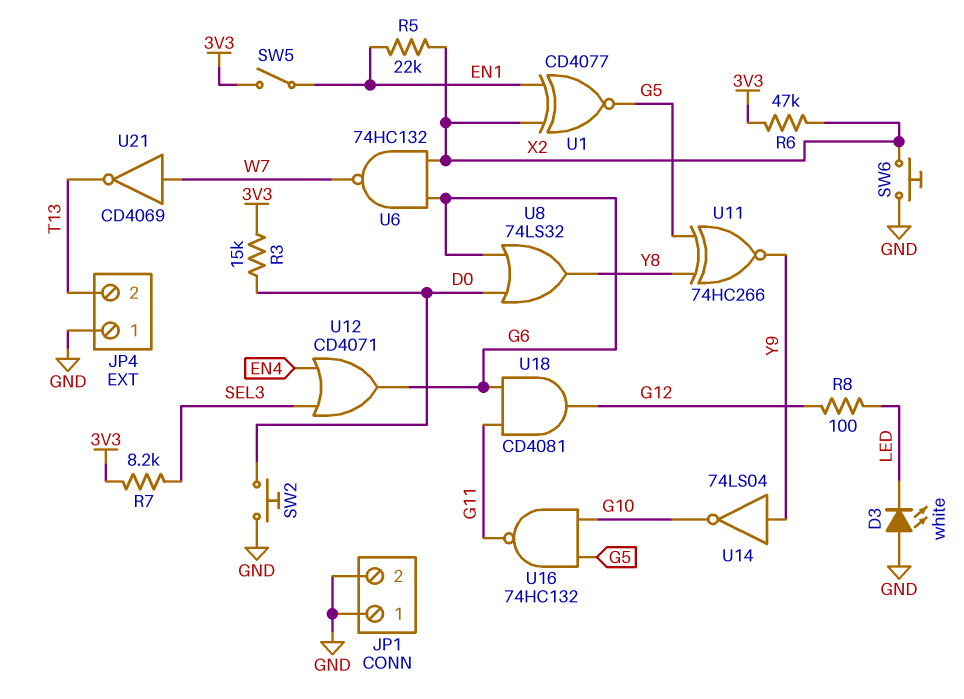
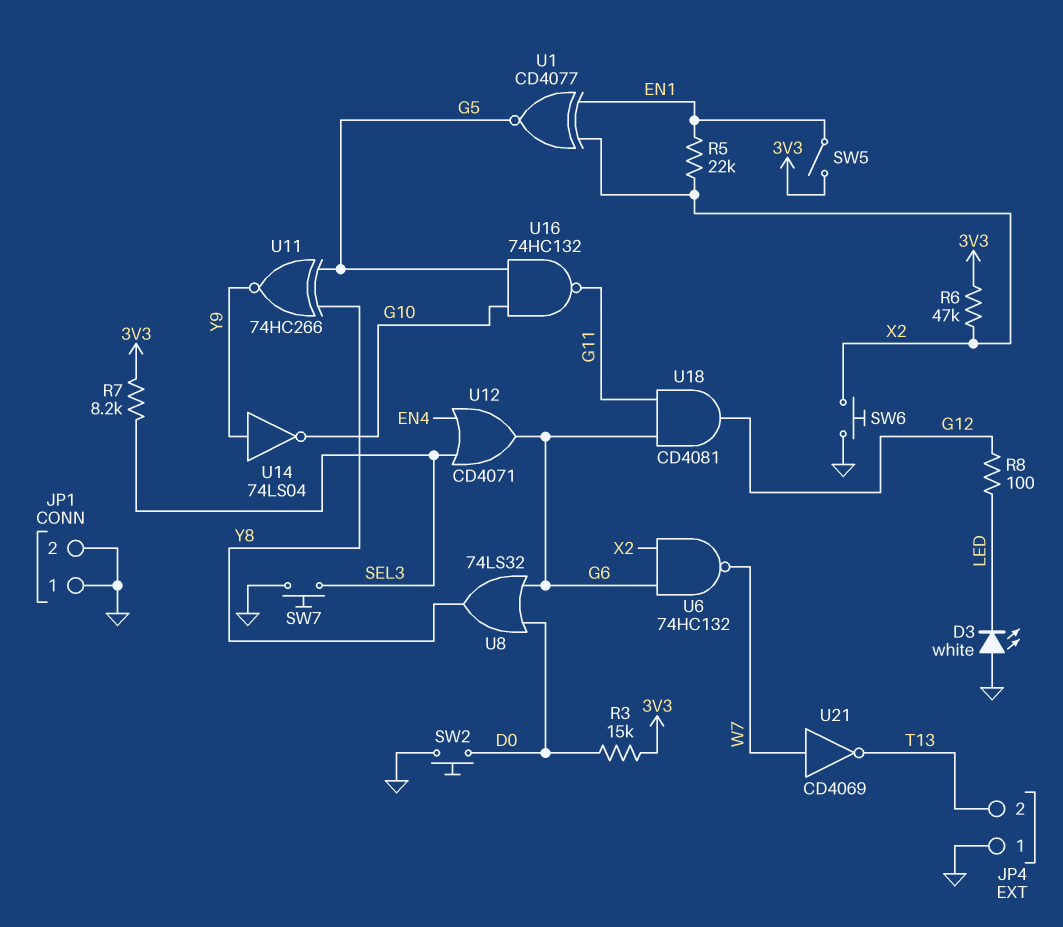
SW7: none -> button (GND, SEL3)

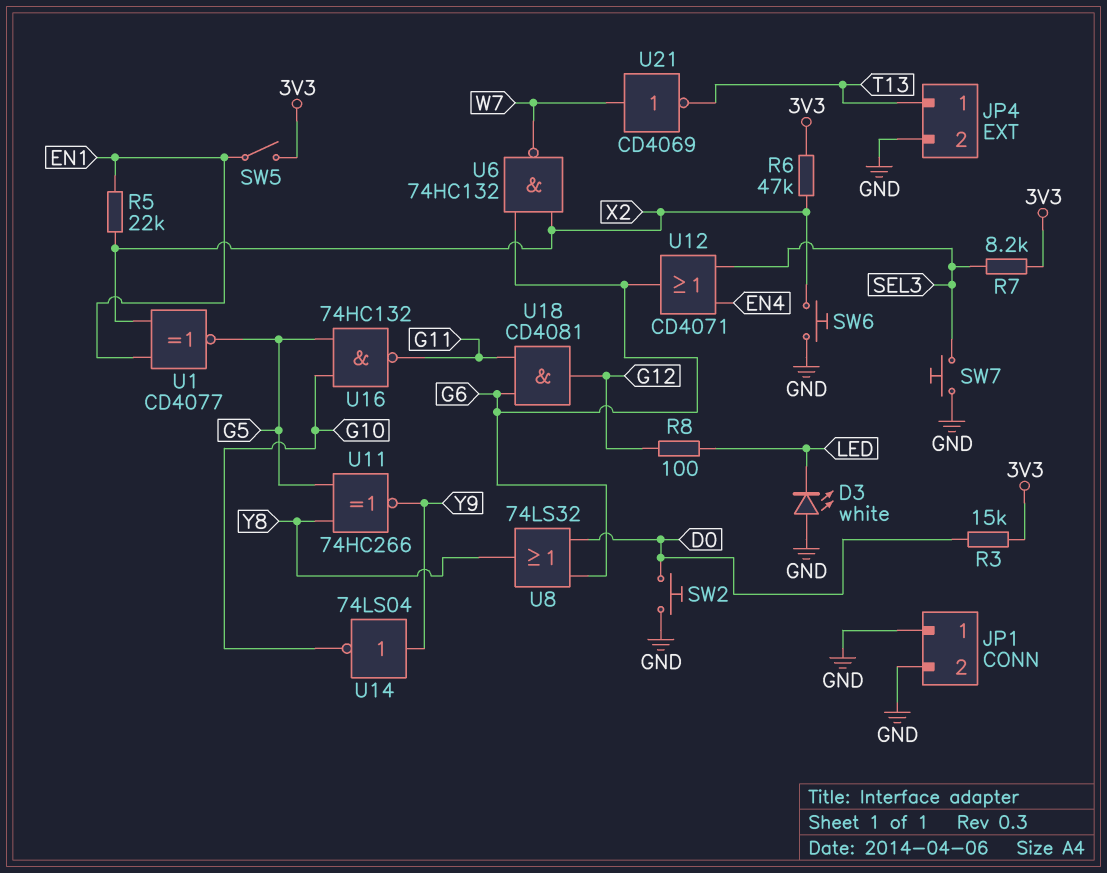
JP4 pin 1: GND -> T13
JP4 pin 2: T13 -> GND

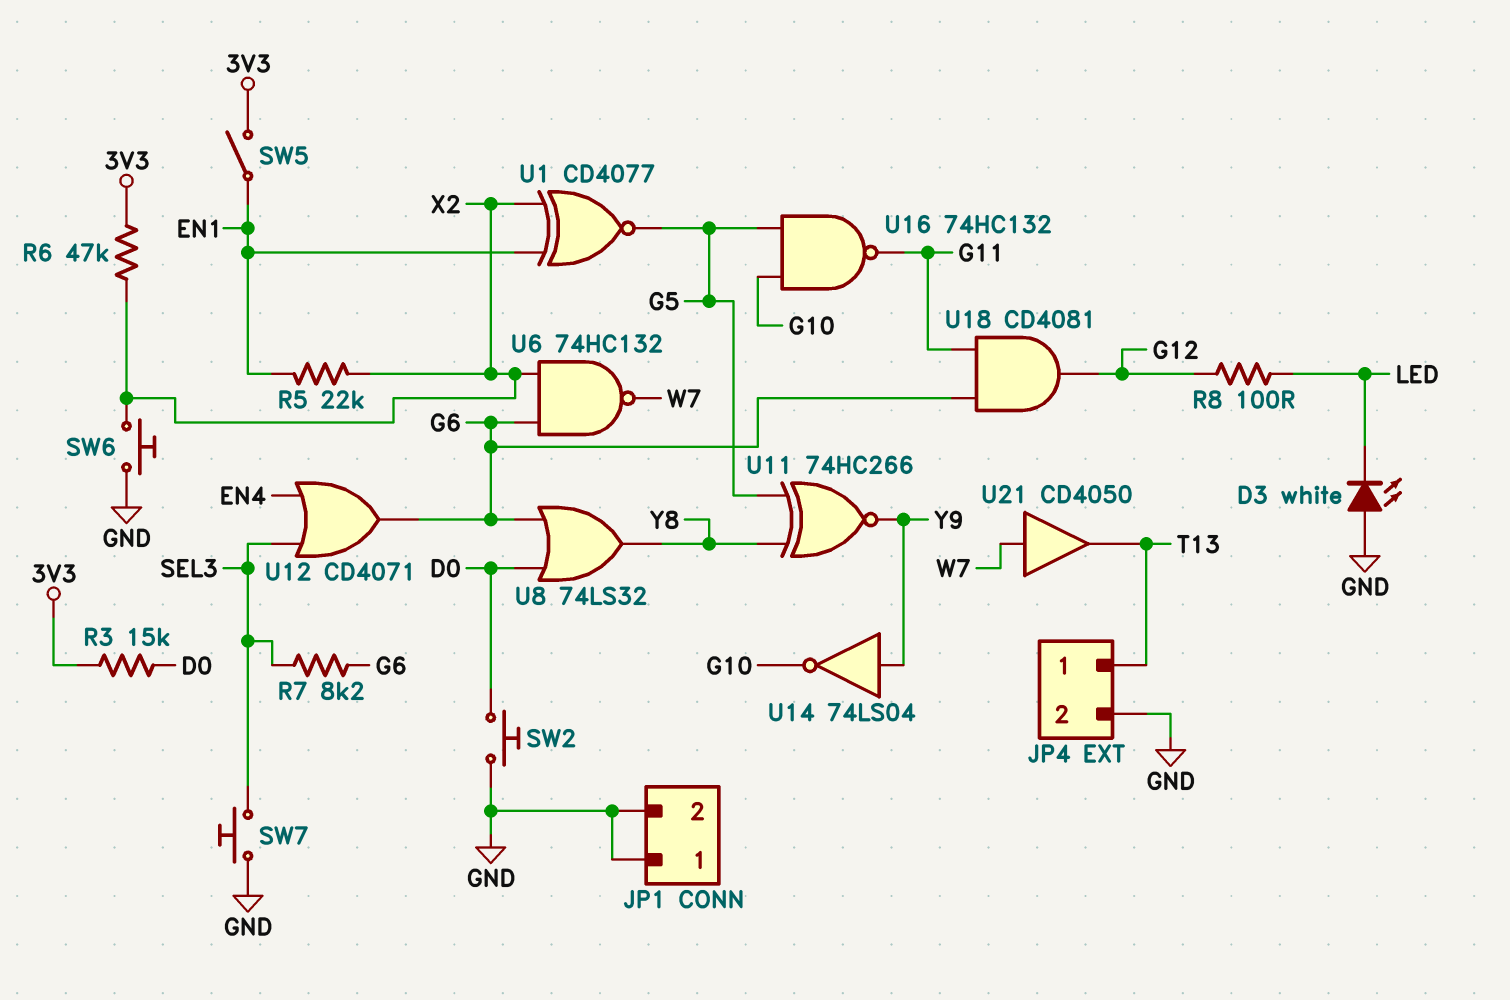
R7: 8.2k (3V3, SEL3) -> 8.2k (G6, SEL3)
U21: NOT CD4069 (in W7, out T13) -> buffer CD4050 (in W7, out T13)

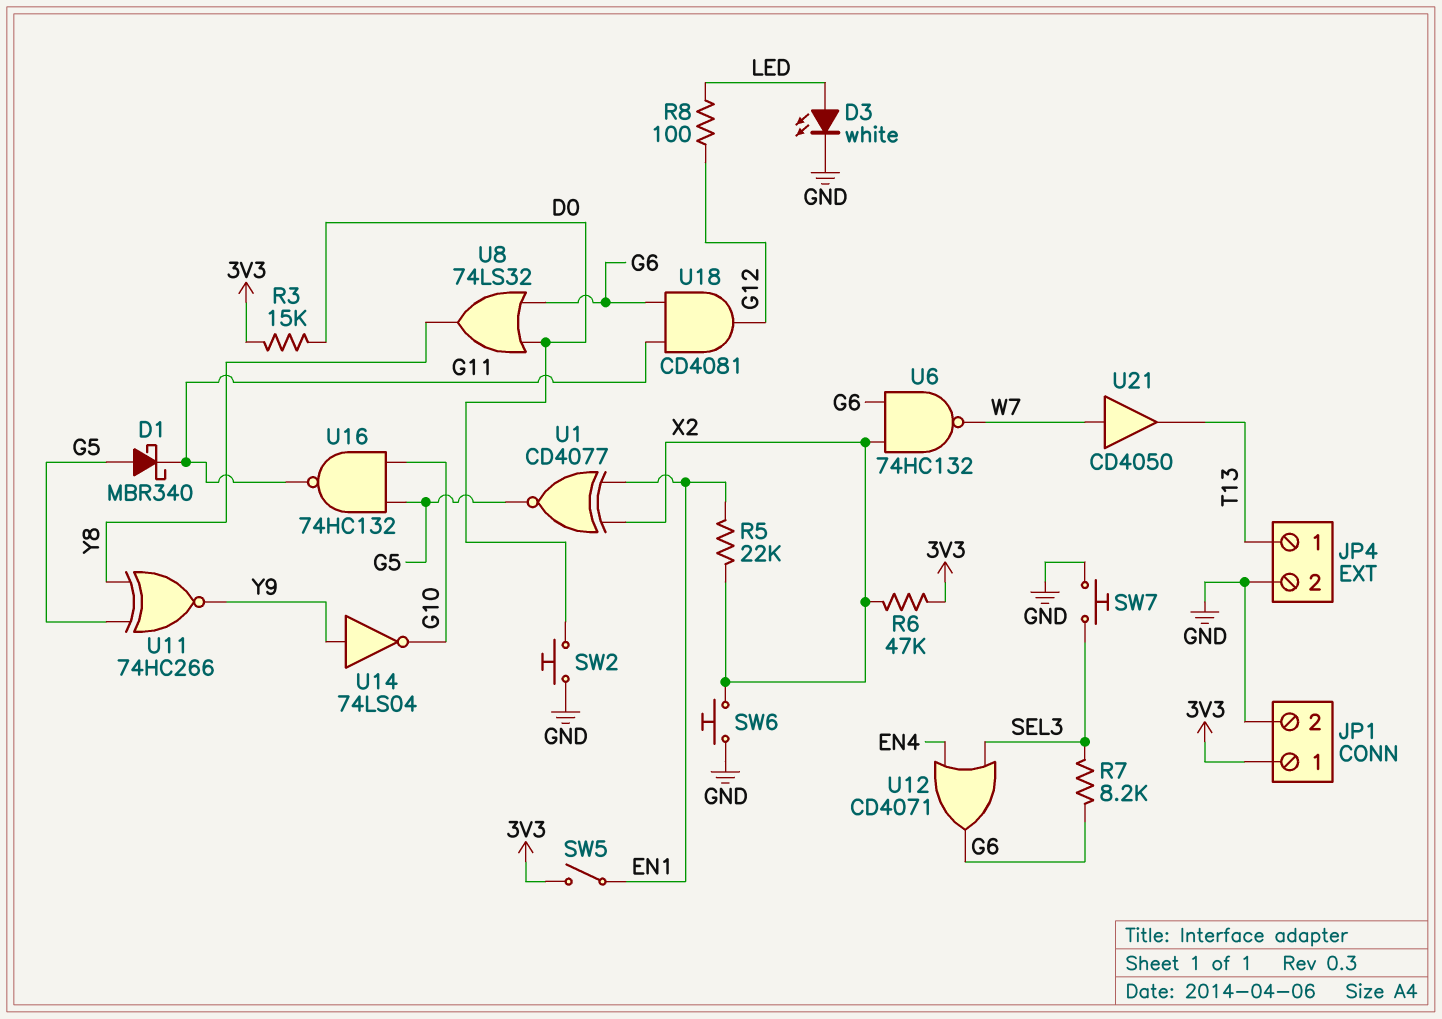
D1: none -> schottky MBR340 (A G5, K G11)
D3: LED white (A GND, K LED) -> LED white (A LED, K GND)
JP1 pin 1: GND -> 3V3

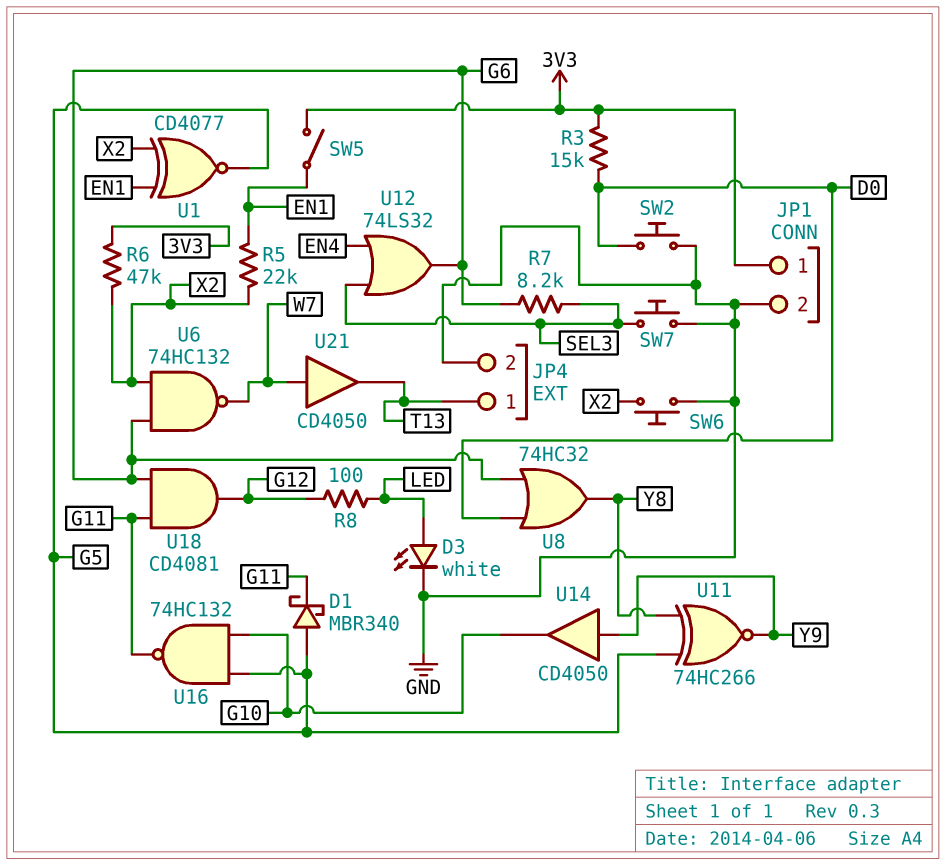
U8: OR 74LS32 (in D0, in G6, out Y8) -> OR 74HC32 (in D0, in G6, out Y8)
U12: OR CD4071 (in EN4, in SEL3, out G6) -> OR 74LS32 (in EN4, in SEL3, out G6)
U14: NOT 74LS04 (in Y9, out G10) -> buffer CD4050 (in Y9, out G10)

